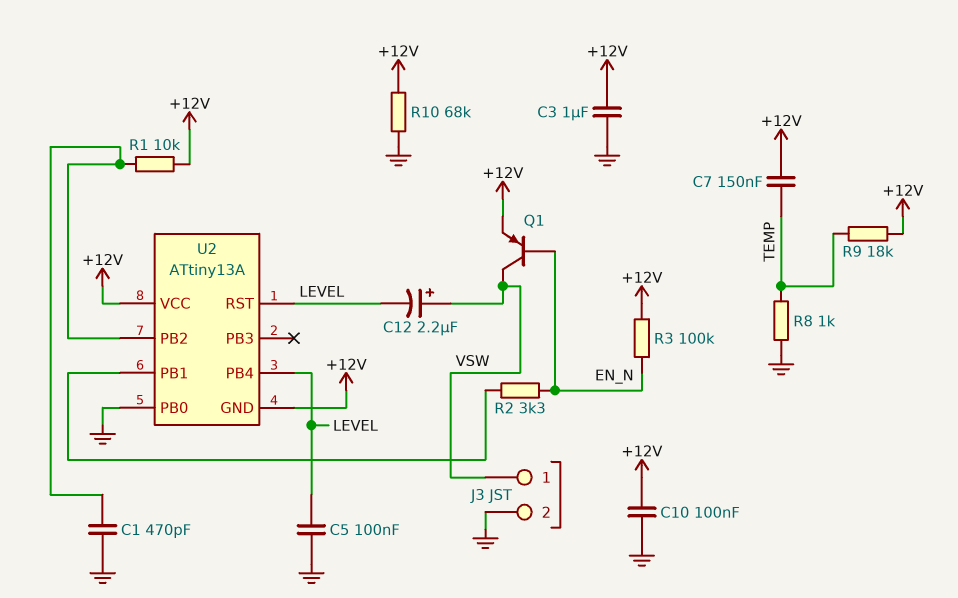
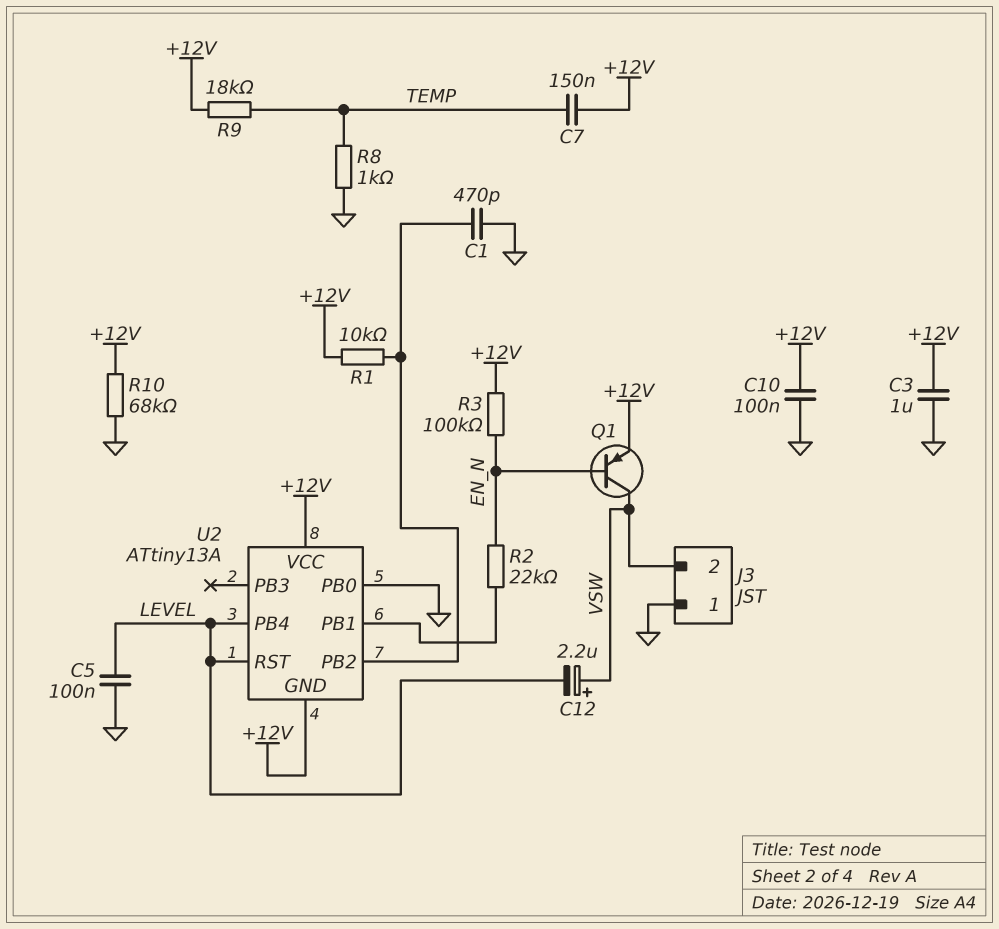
J3 pin 1: VSW -> GND
J3 pin 2: GND -> VSW
R2: 3.3k (EN_N, U2/PB1) -> 22k (EN_N, U2/PB1)

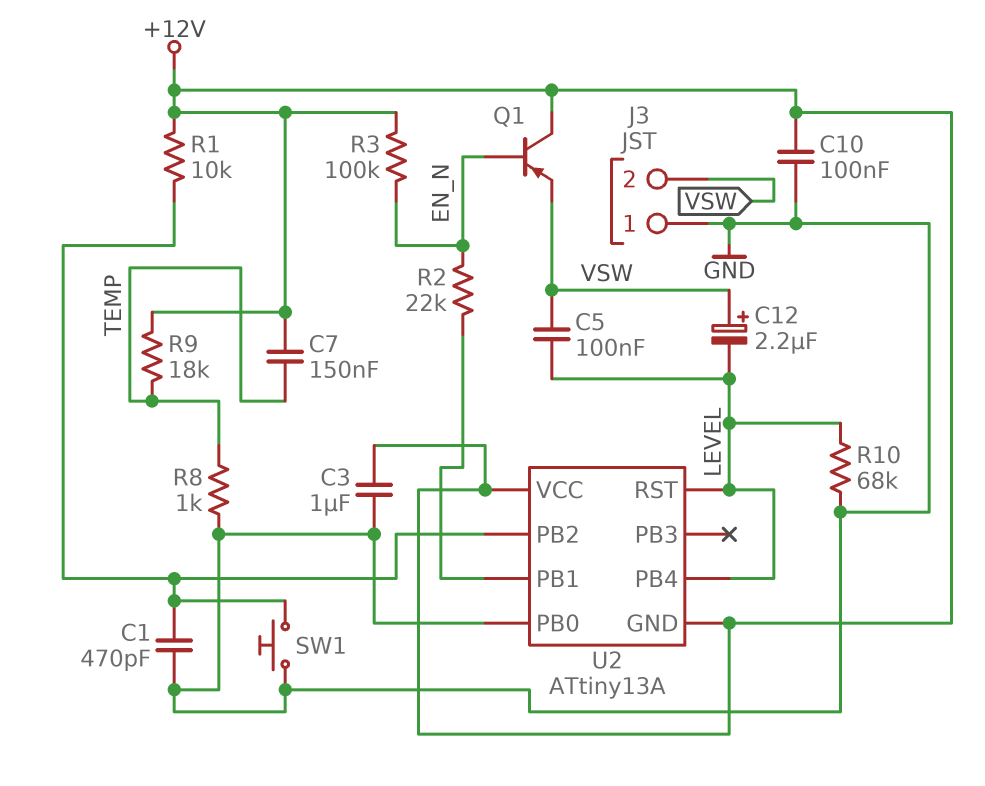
C5: 100nF (GND, LEVEL) -> 100nF (LEVEL, VSW)
Q1: PNP (B EN_N, C VSW, E +12V) -> PNP (B EN_N, C +12V, E VSW)
R10: 68k (+12V, GND) -> 68k (GND, LEVEL)
SW1: none -> button (GND, U2/PB2)

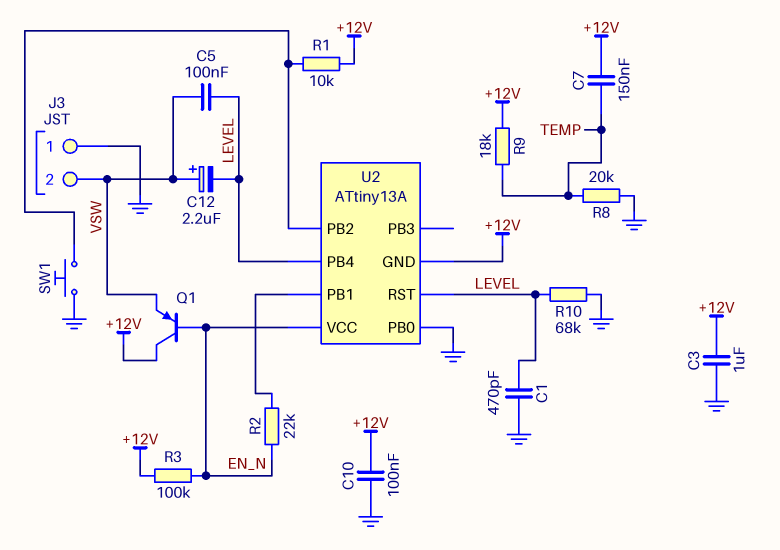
C1: 470pF (GND, U2/PB2) -> 470pF (GND, LEVEL)
R8: 1k (GND, TEMP) -> 20k (GND, TEMP)
U2 pin VCC: +12V -> EN_N

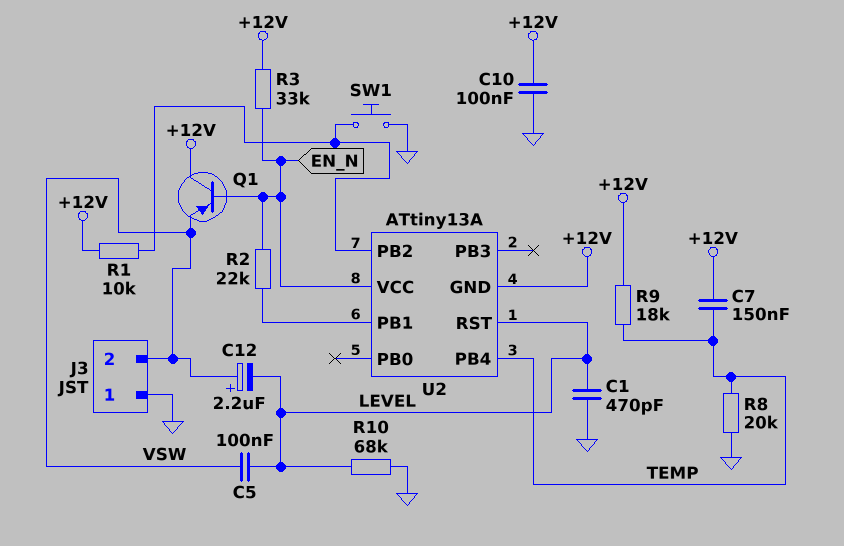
C3: 1uF (+12V, GND) -> none
R3: 100k (+12V, EN_N) -> 33k (+12V, EN_N)
U2 pin PB0: GND -> none
U2 pin PB4: LEVEL -> TEMP

